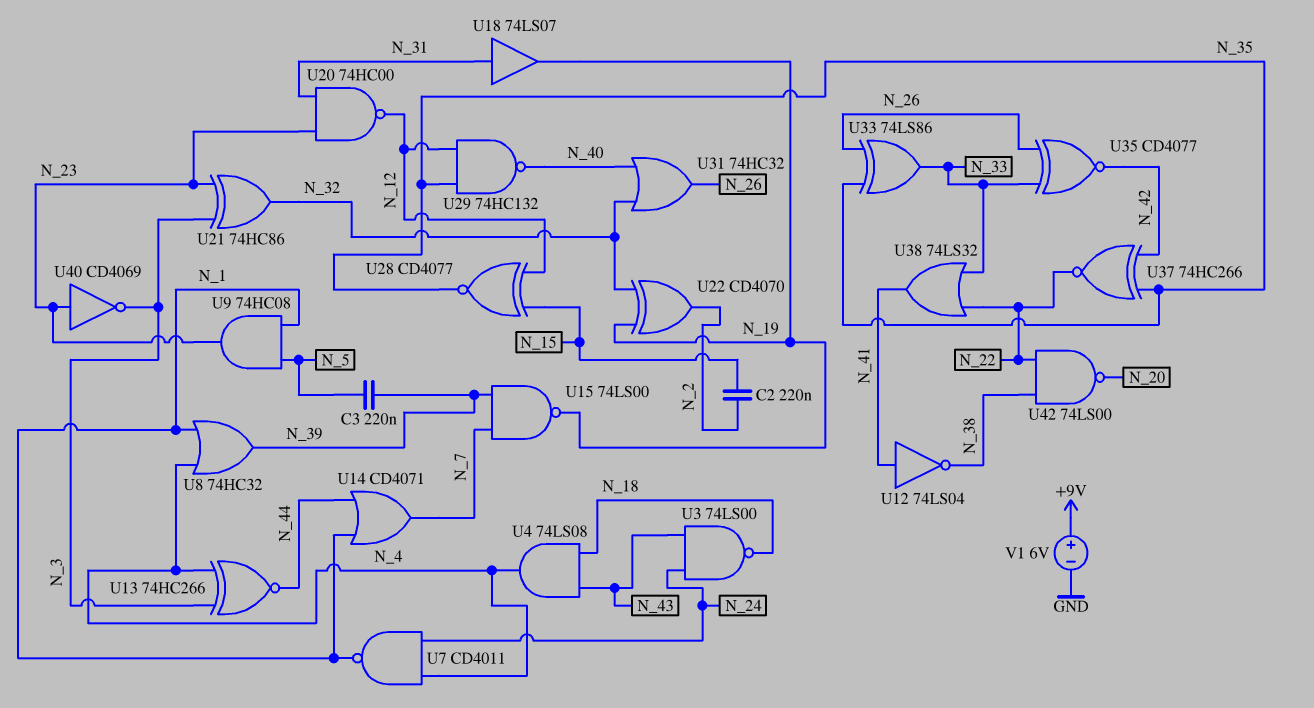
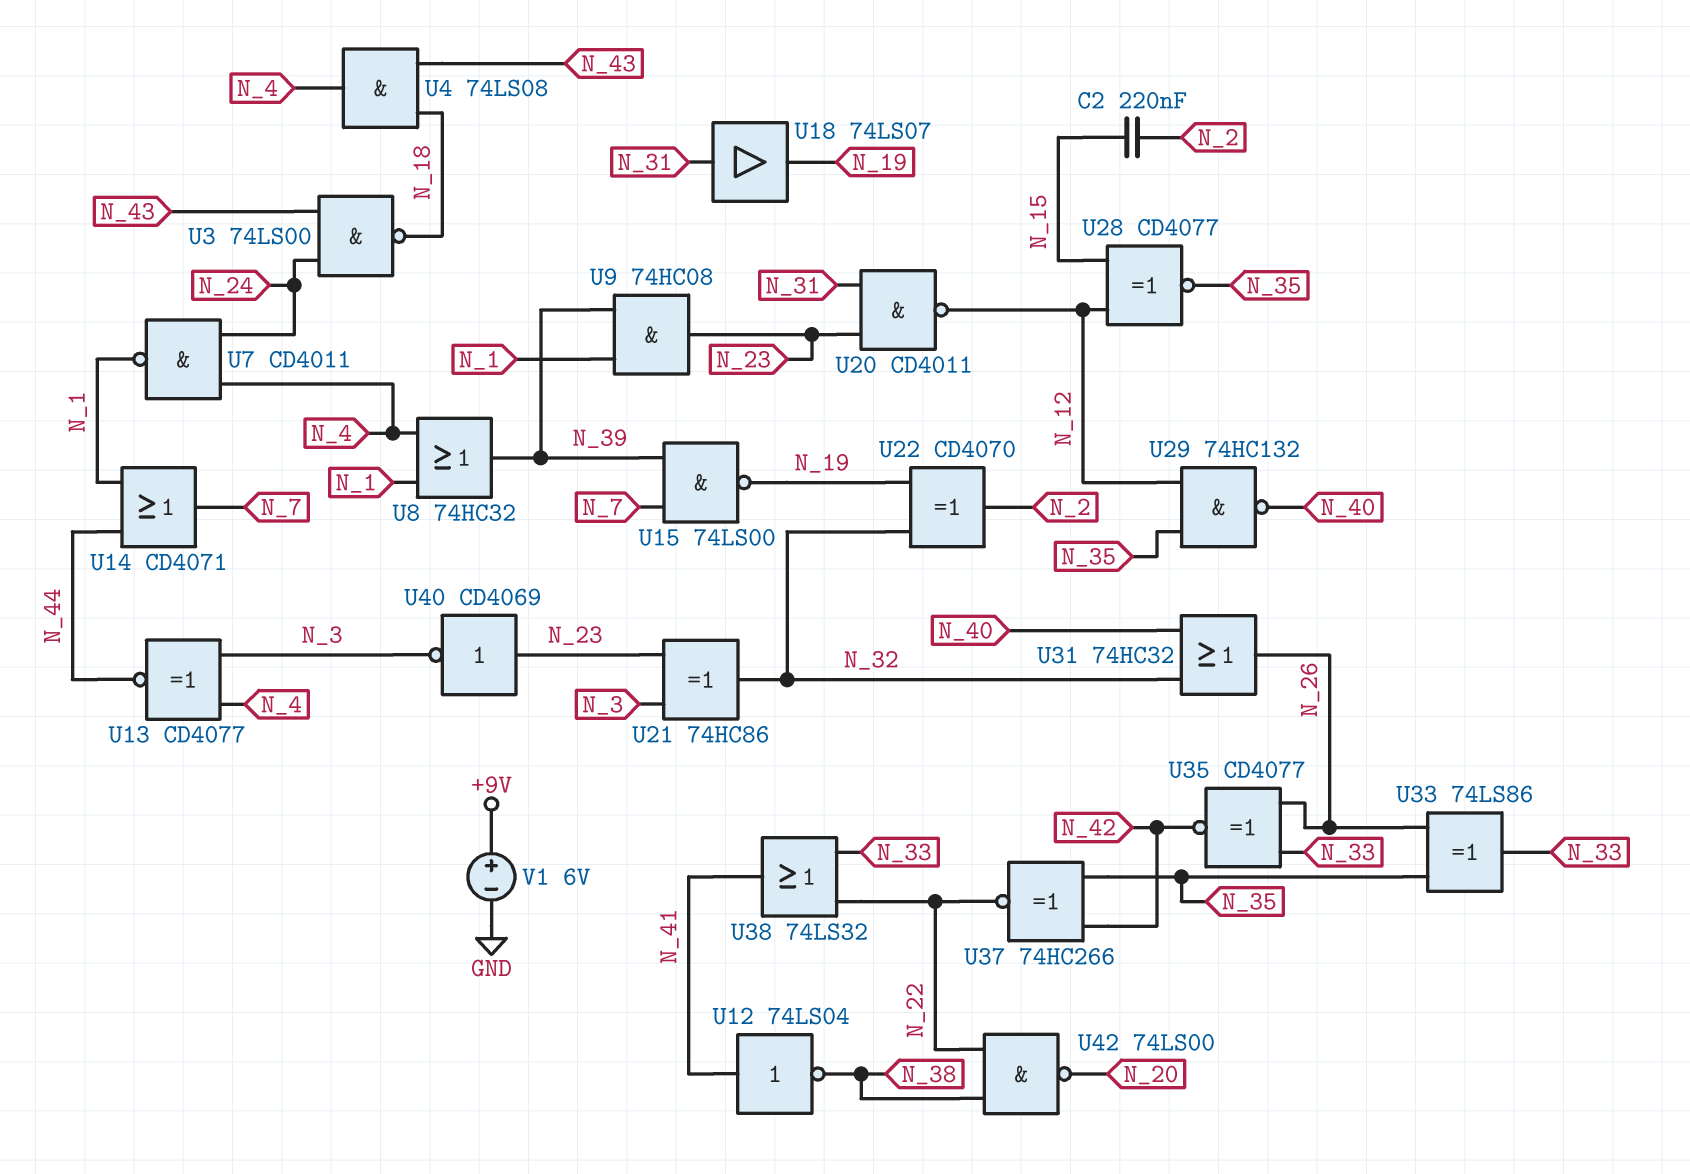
C3: 220nF (N_5, N_39) -> none
U9: AND 74HC08 (in N_1, in N_5, out N_23) -> AND 74HC08 (in N_1, in N_39, out N_23)
U13: XNOR 74HC266 (in N_3, in N_4, out N_44) -> XNOR CD4077 (in N_3, in N_4, out N_44)
U20: NAND 74HC00 (in N_23, in N_31, out N_12) -> NAND CD4011 (in N_23, in N_31, out N_12)

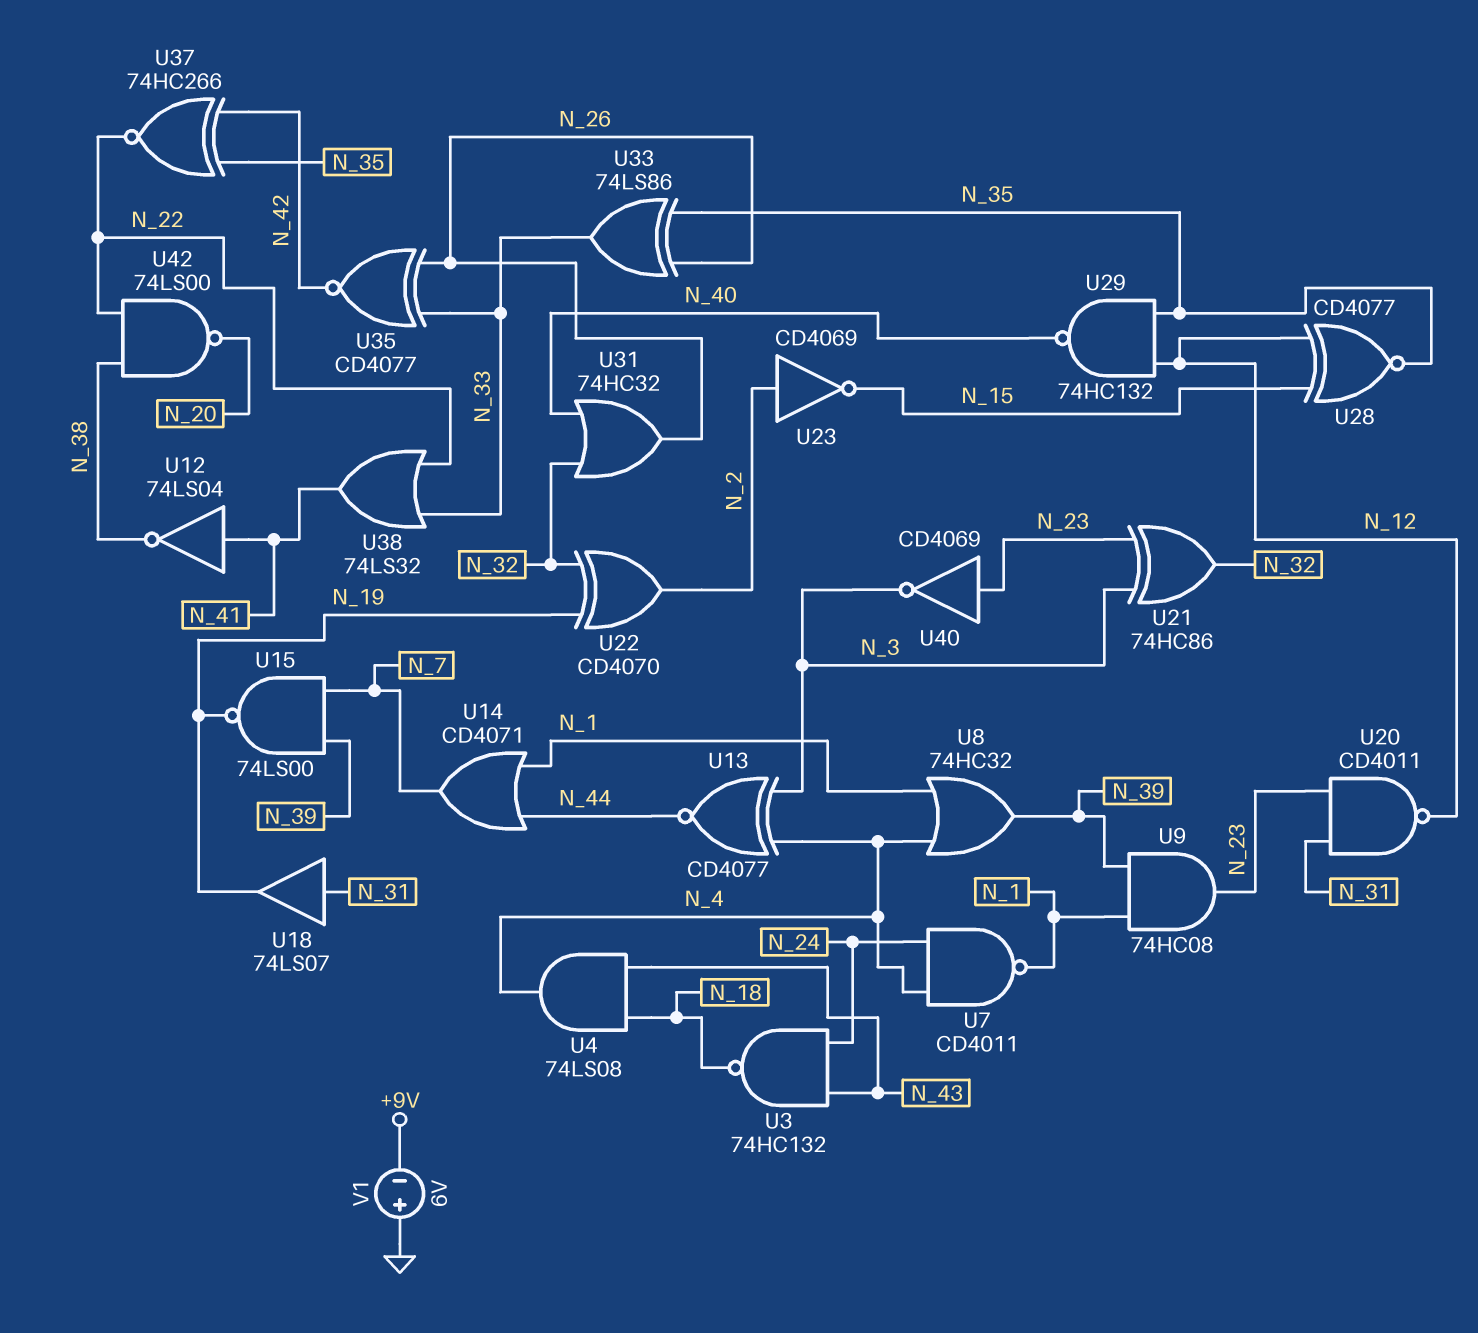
C2: 220nF (N_2, N_15) -> none
U3: NAND 74LS00 (in N_24, in N_43, out N_18) -> NAND 74HC132 (in N_24, in N_43, out N_18)
U23: none -> NOT CD4069 (in N_2, out N_15)
V1: 6V (plus +9V, minus GND) -> 6V (plus GND, minus +9V)

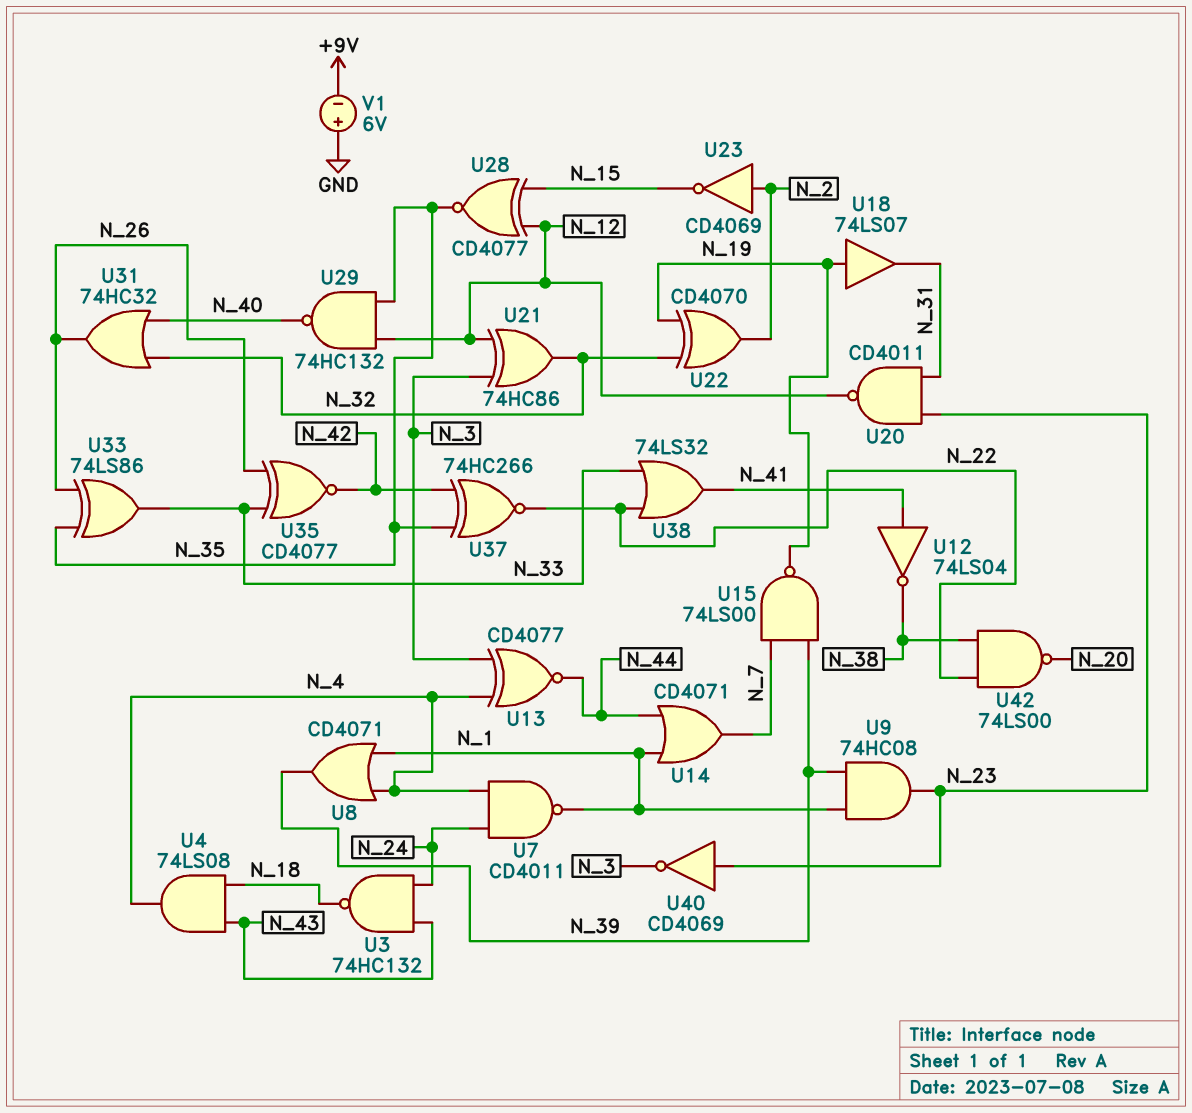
U8: OR 74HC32 (in N_1, in N_4, out N_39) -> OR CD4071 (in N_1, in N_4, out N_39)
U18: buffer 74LS07 (in N_31, out N_19) -> buffer 74LS07 (in N_19, out N_31)
U21: XOR 74HC86 (in N_3, in N_23, out N_32) -> XOR 74HC86 (in N_3, in N_12, out N_32)

